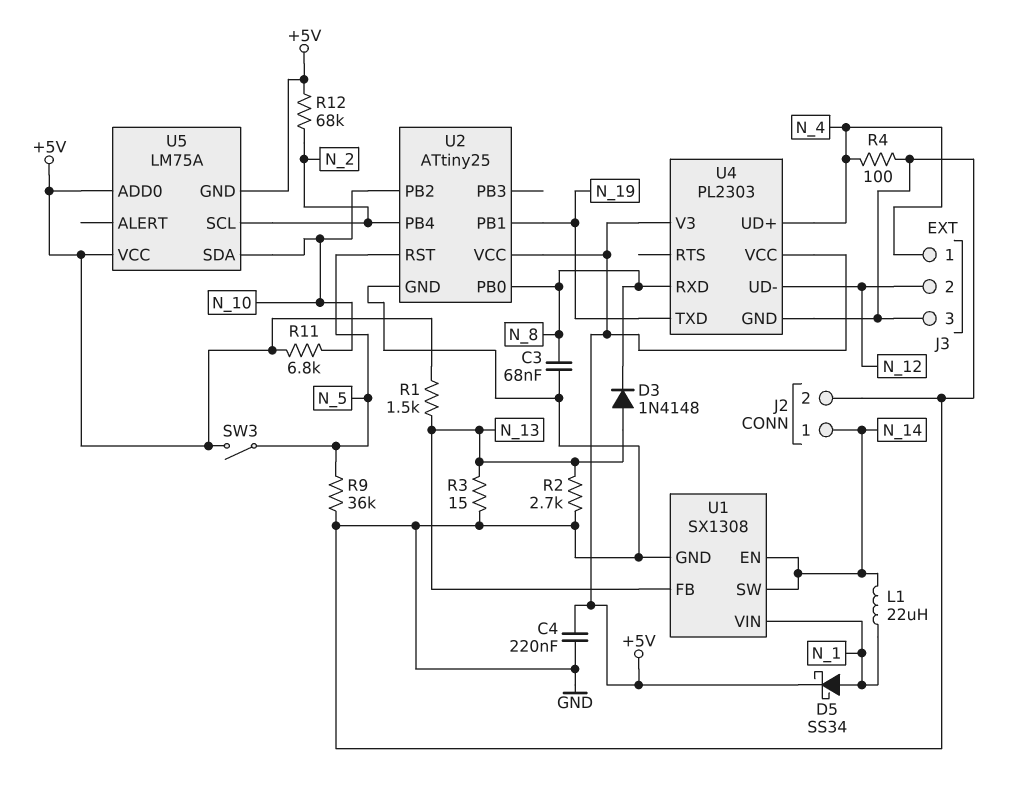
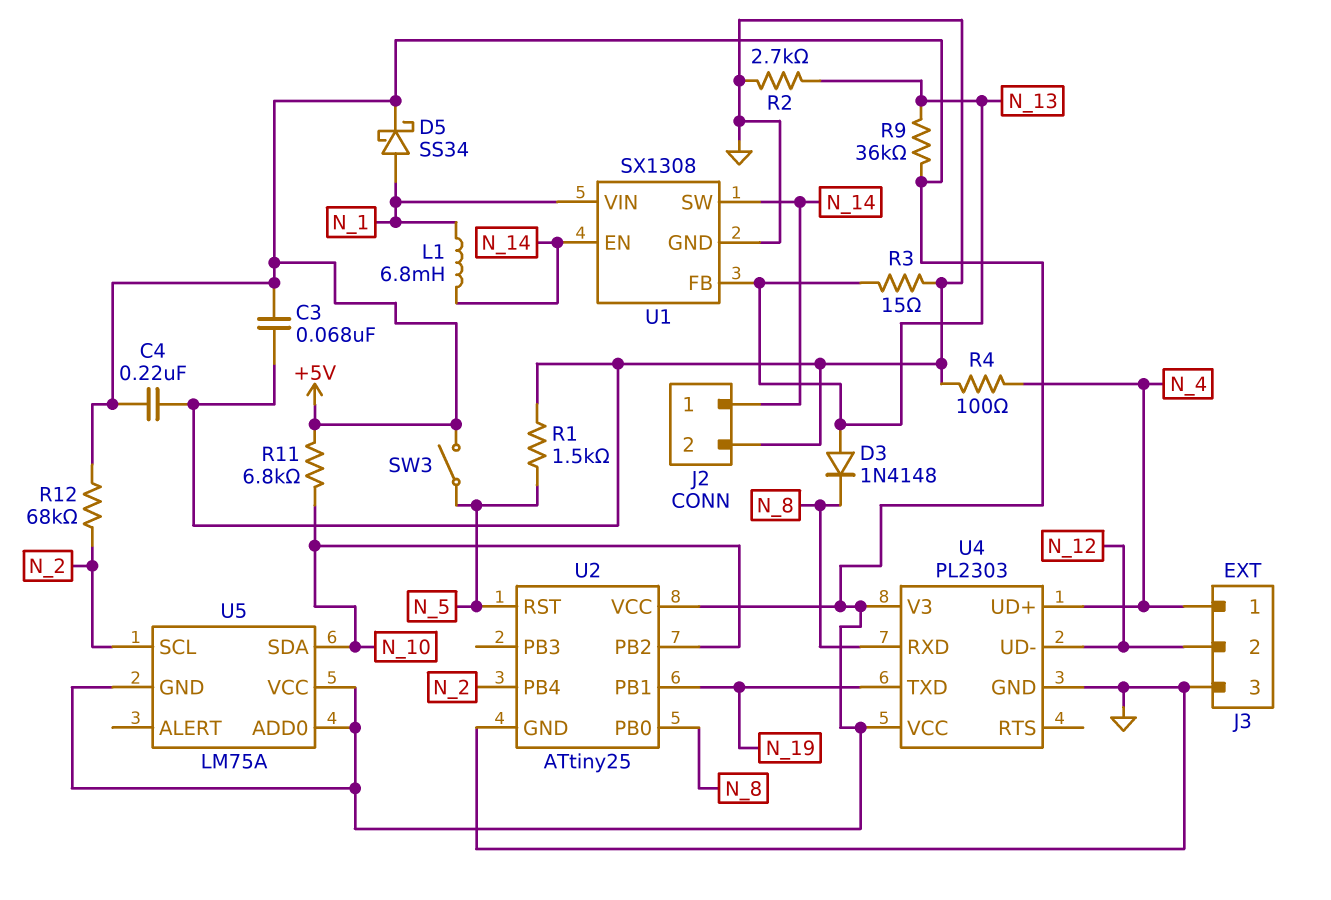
C3: 68nF (GND, N_8) -> 68nF (+5V, GND)
L1: 22uH (N_1, N_14) -> 6.8mH (N_1, N_14)
R1: 1.5k (+5V, N_13) -> 1.5k (GND, N_5)
R9: 36k (GND, N_5) -> 36k (+5V, N_13)

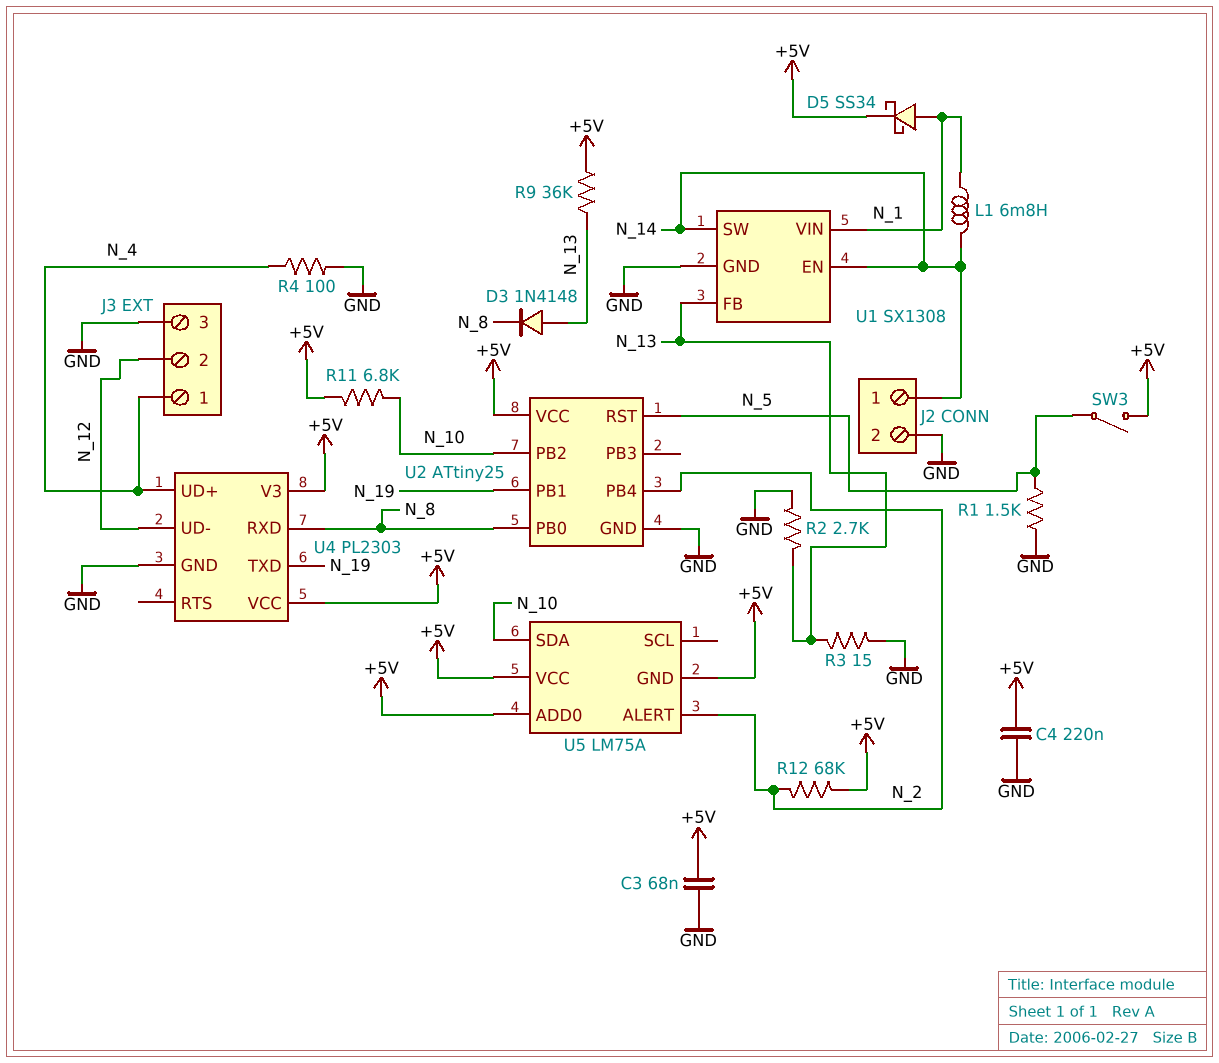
U5 pin ALERT: none -> N_2
U5 pin SCL: N_2 -> none

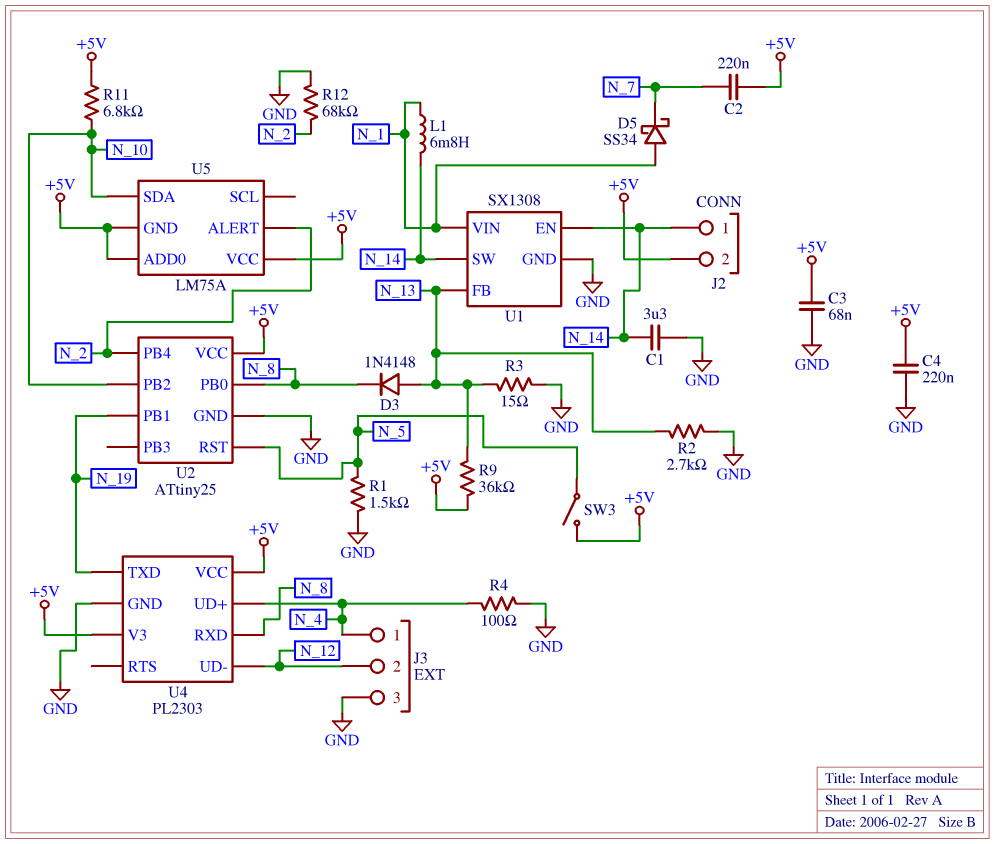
C1: none -> 3.3uF (GND, N_14)
C2: none -> 220nF (+5V, N_7)
D5: schottky SS34 (A N_1, K +5V) -> schottky SS34 (A N_1, K N_7)
J2 pin 2: GND -> +5V
R12: 68k (+5V, N_2) -> 68k (GND, N_2)

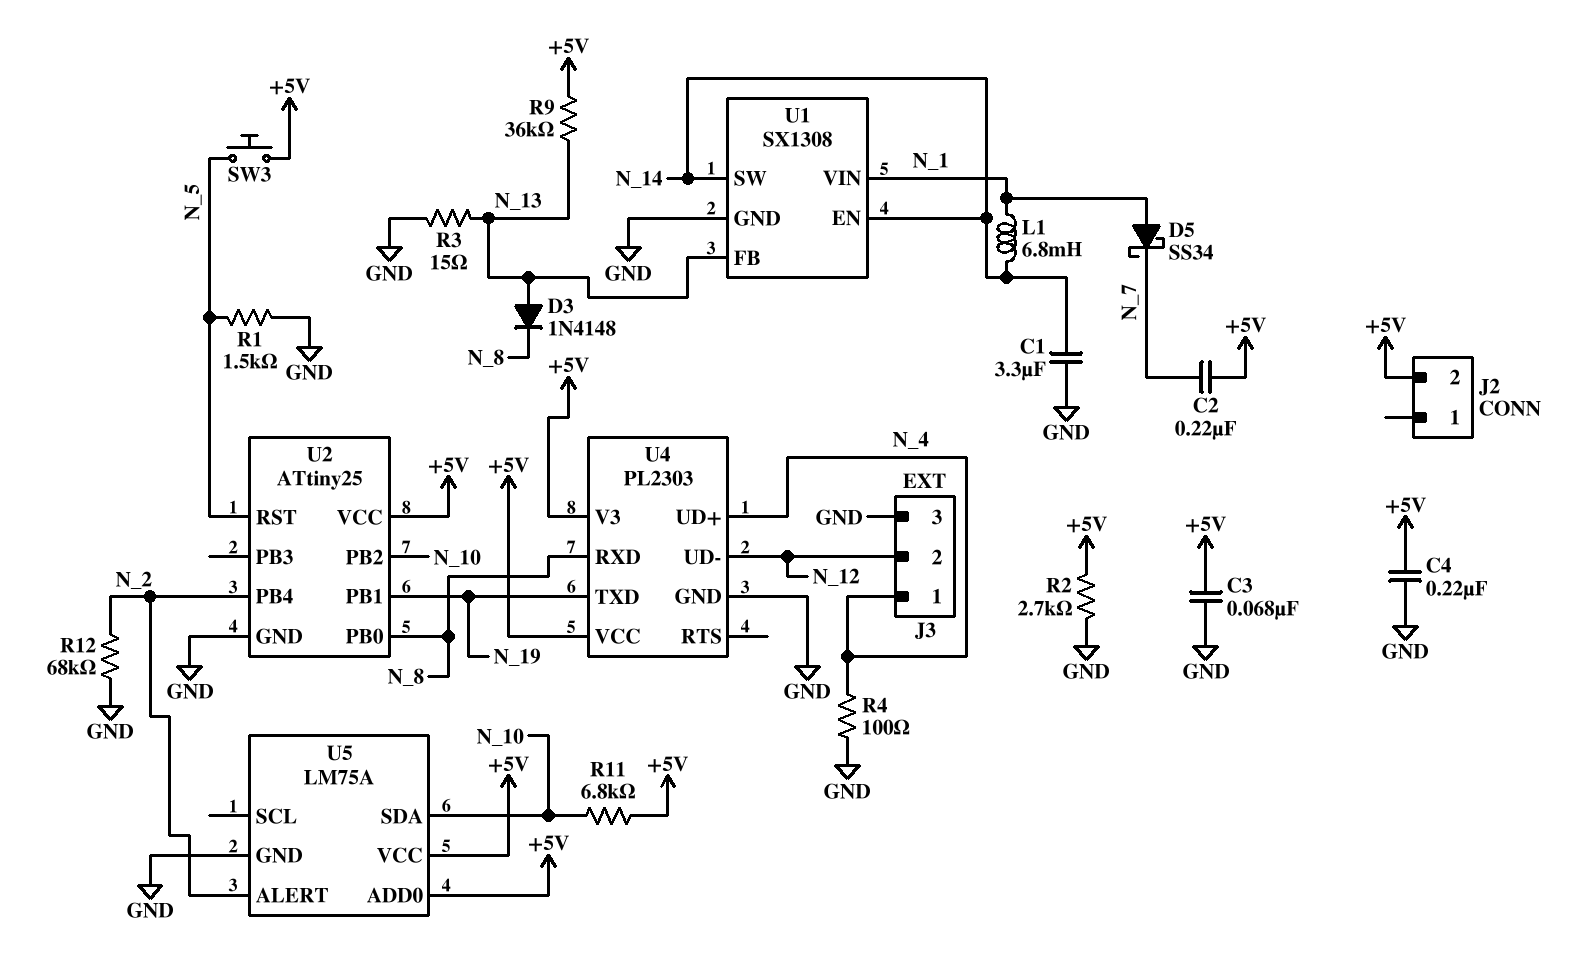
J2 pin 1: N_14 -> none
R2: 2.7k (GND, N_13) -> 2.7k (+5V, GND)
SW3: switch (+5V, N_5) -> button (+5V, N_5)
U5 pin GND: +5V -> GND

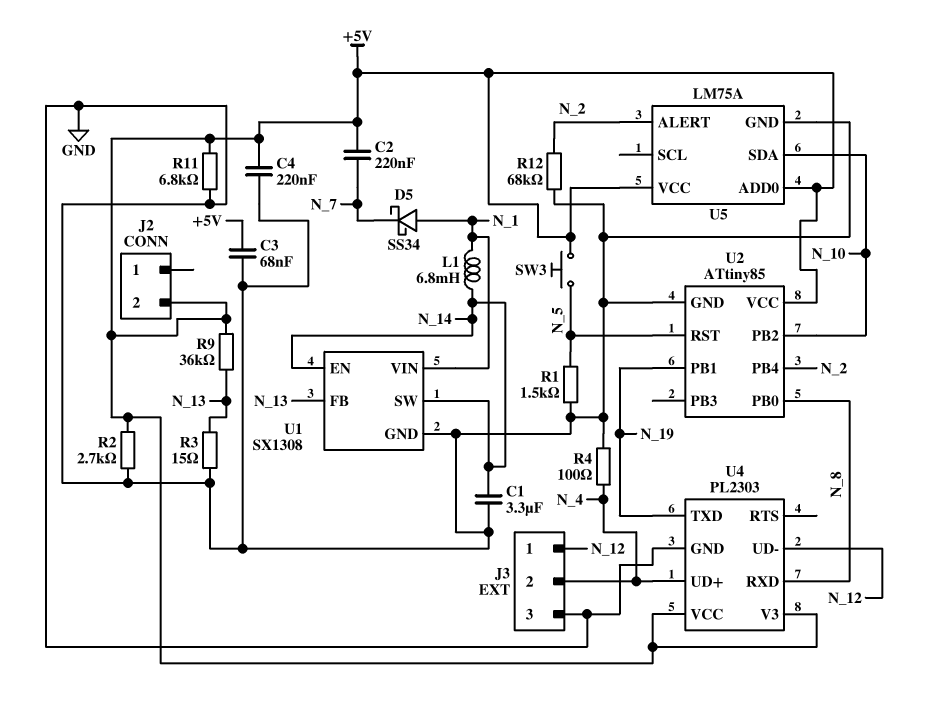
D3: diode 1N4148 (A N_13, K N_8) -> none
J3 pin 1: N_4 -> N_12
J3 pin 2: N_12 -> N_4
R11: 6.8k (+5V, N_10) -> 6.8k (+5V, GND)
U2: ATtiny25 -> ATtiny85

